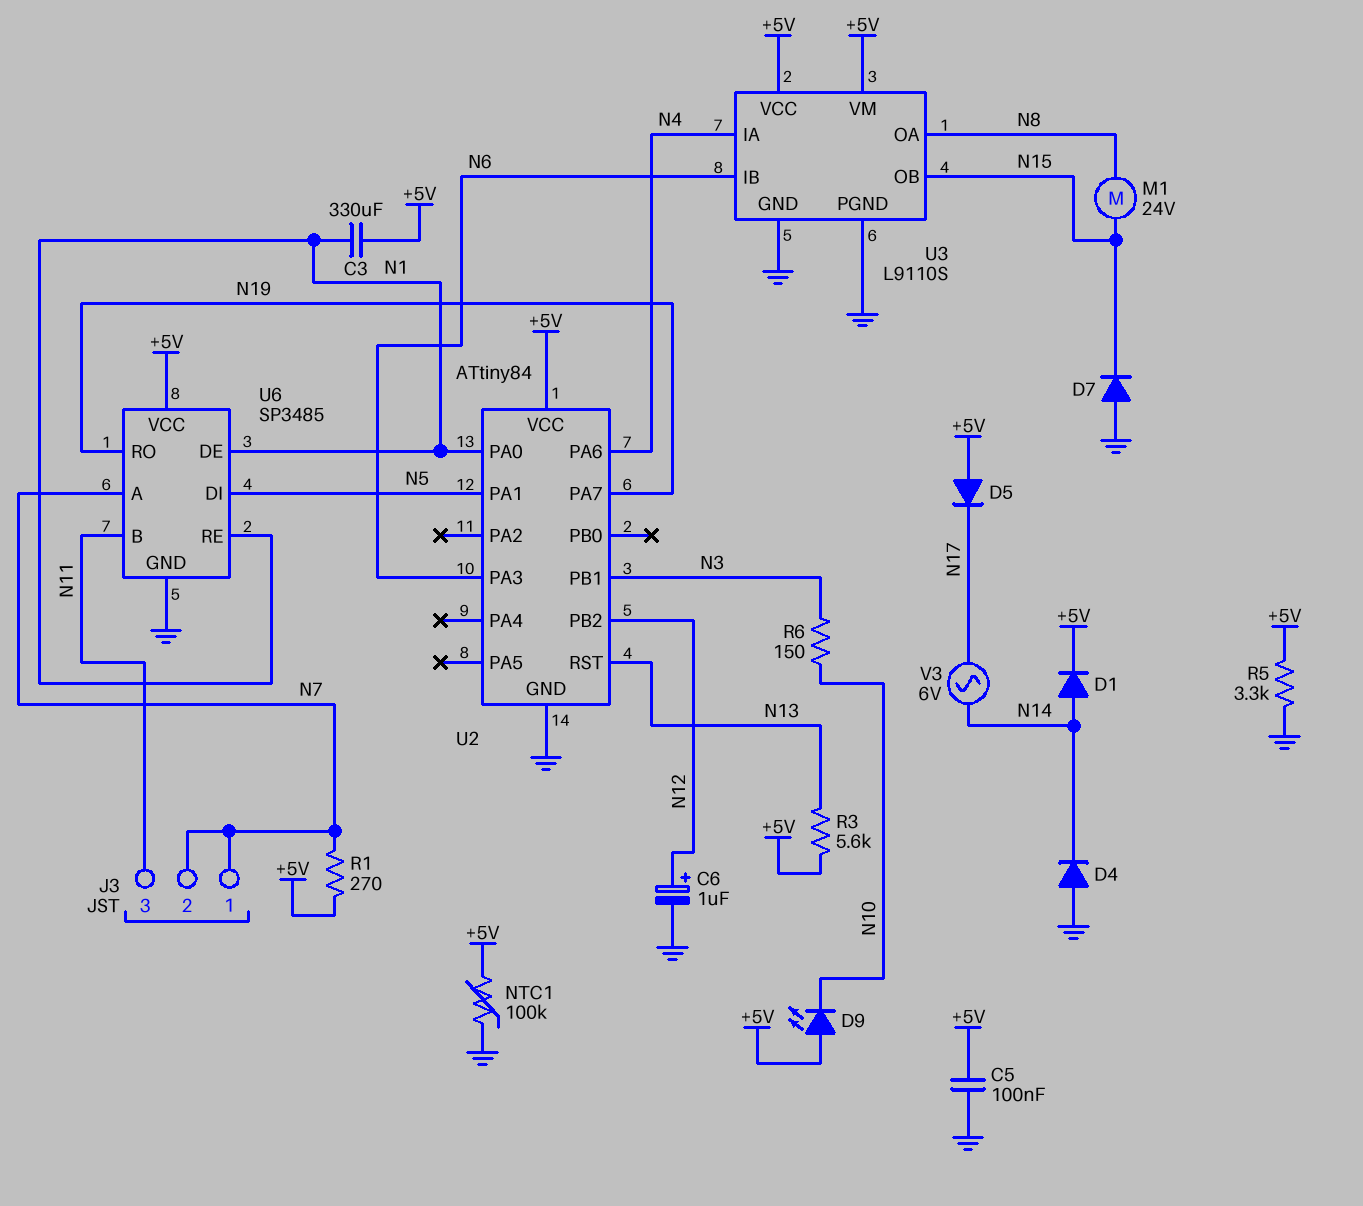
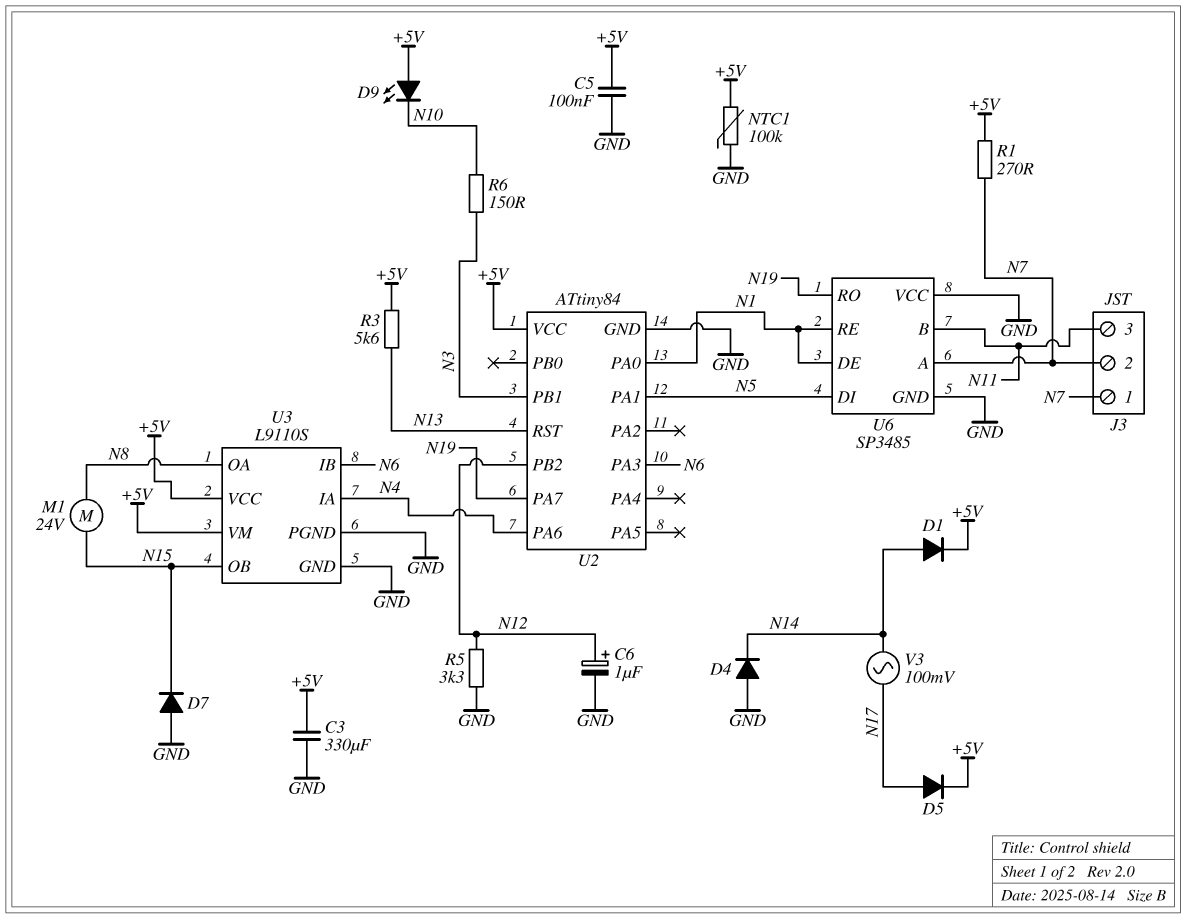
C3: 330uF (+5V, N1) -> 330uF (+5V, GND)
D5: diode (A +5V, K N17) -> diode (A N17, K +5V)
R5: 3.3k (+5V, GND) -> 3.3k (GND, N12)
U6 pin VCC: +5V -> GND
V3: AC 6V (N14, N17) -> AC 100mV (N14, N17)

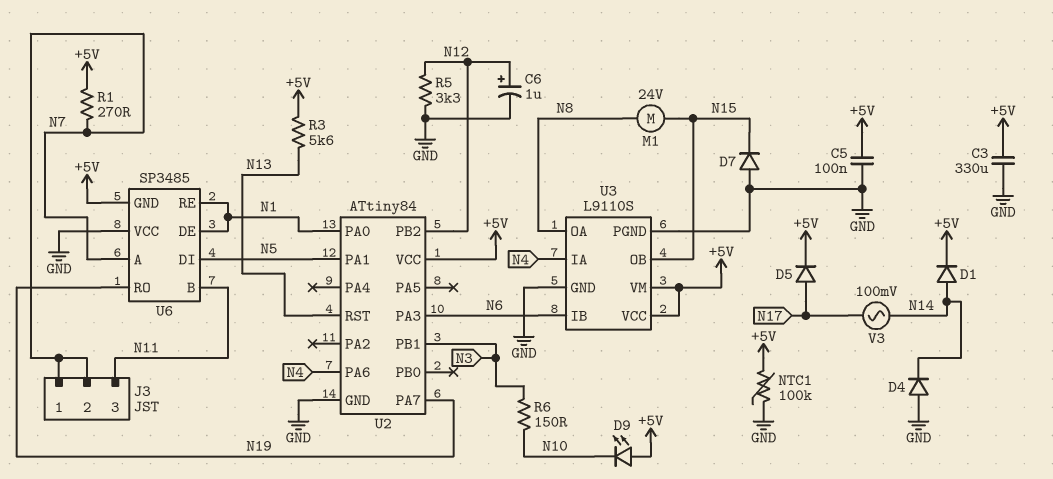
U6 pin GND: GND -> +5V

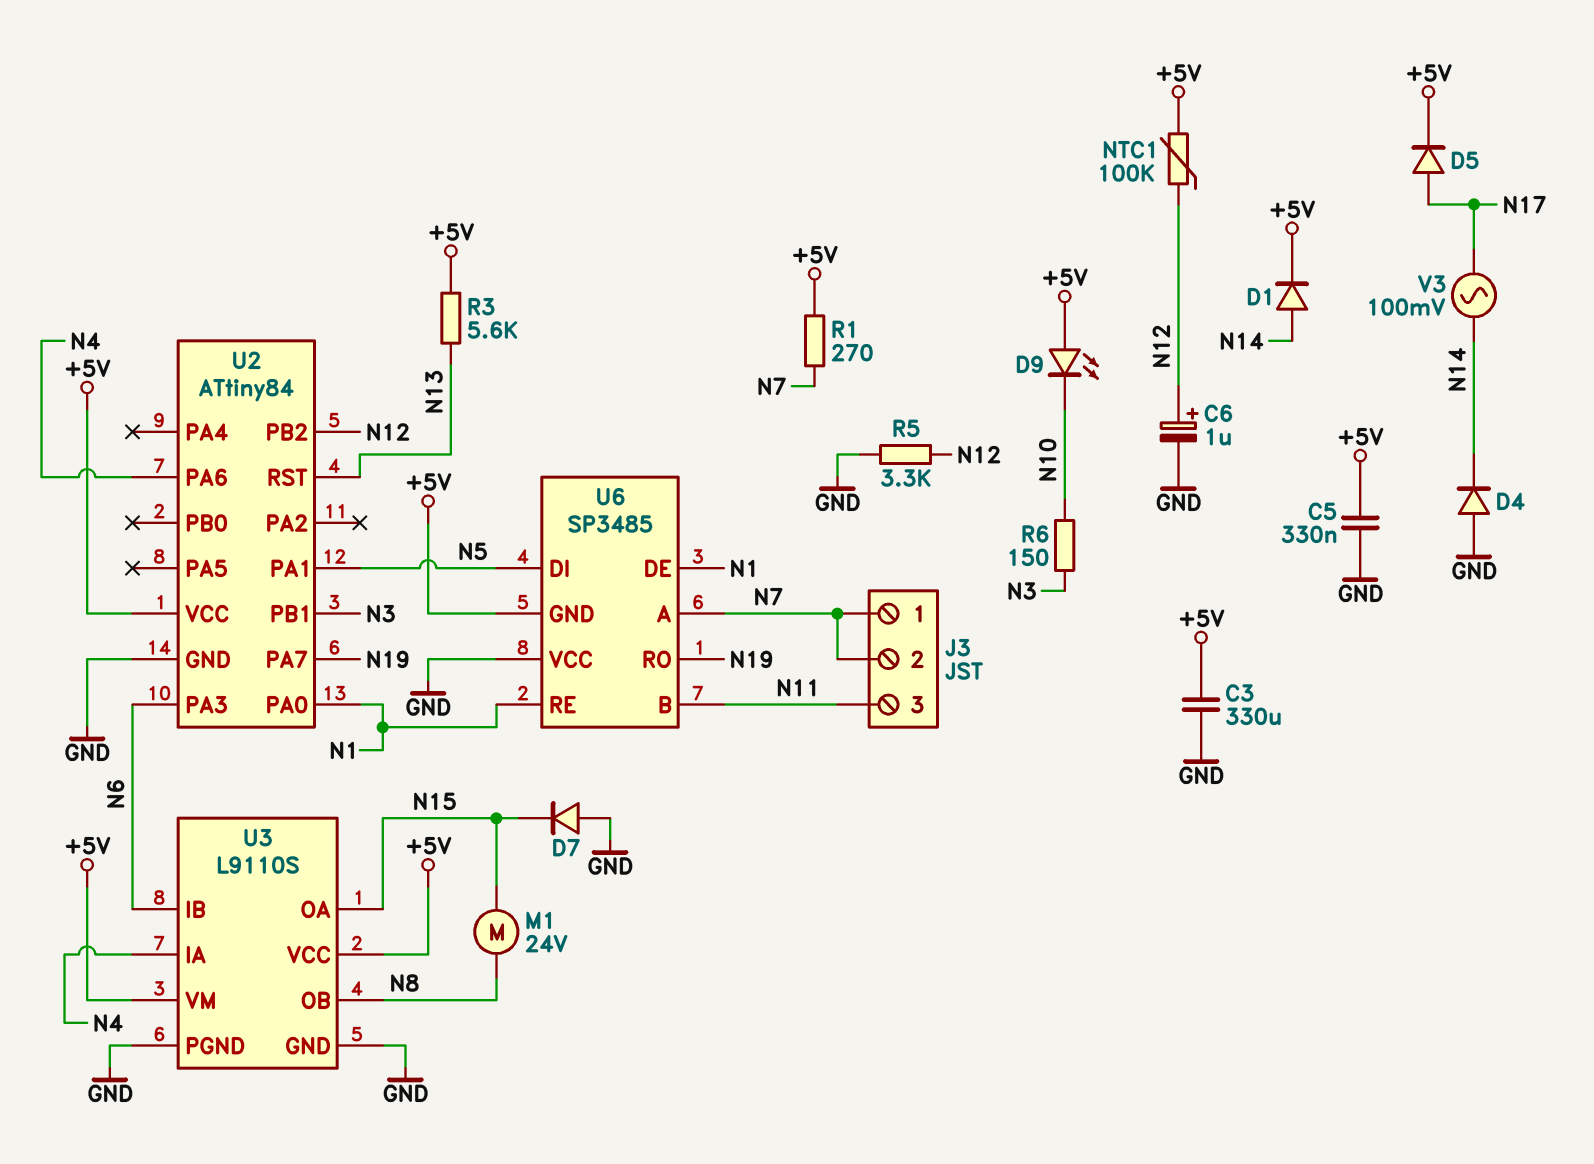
C5: 100nF (+5V, GND) -> 330nF (+5V, GND)
NTC1: 100k (+5V, GND) -> 100k (+5V, N12)
U3 pin OA: N8 -> N15
U3 pin OB: N15 -> N8

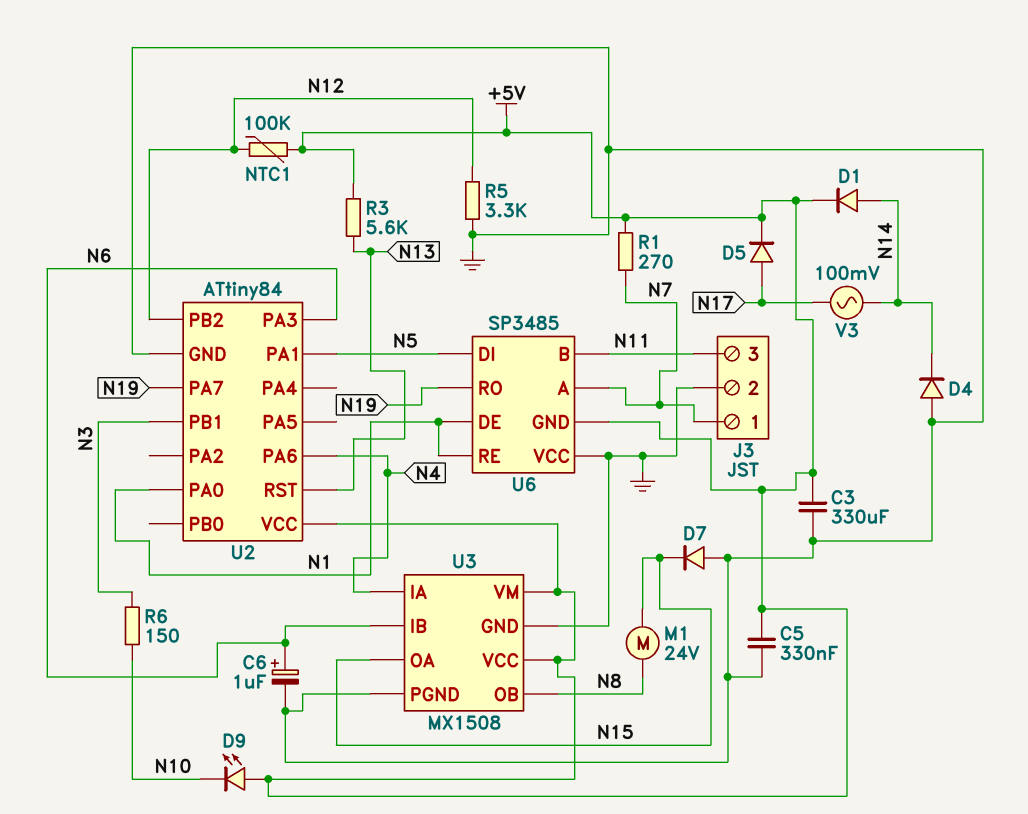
C6: 1uF (plus N12, minus GND) -> 1uF (plus N6, minus GND)
J3 pin 2: N7 -> GND
U3: L9110S -> MX1508

